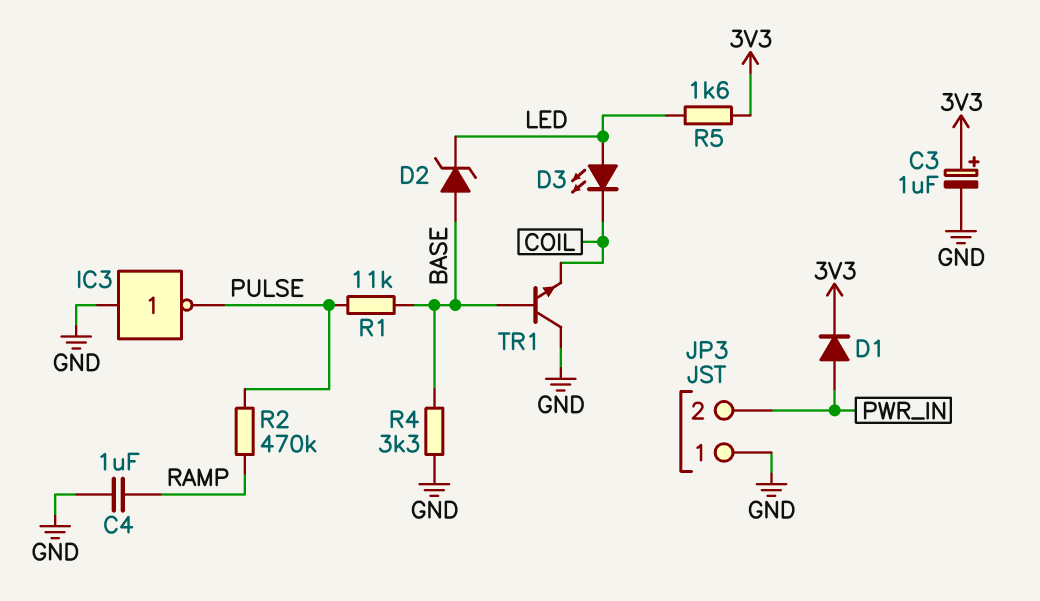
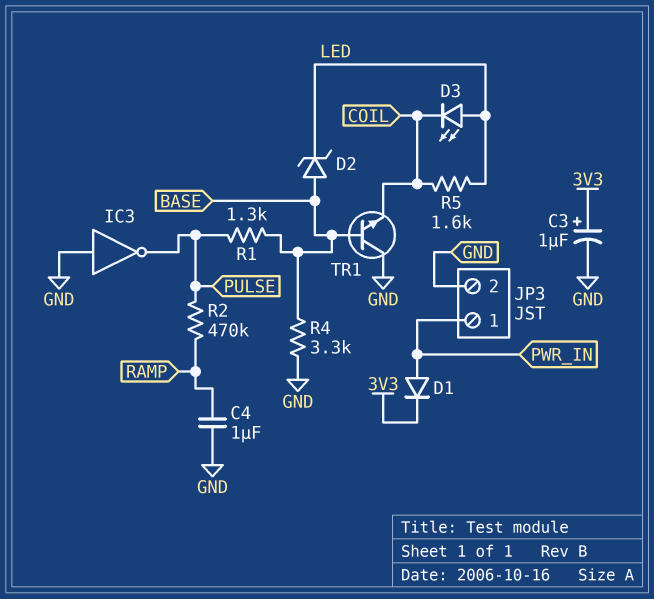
JP3 pin 1: GND -> PWR_IN
JP3 pin 2: PWR_IN -> GND
R1: 11k (BASE, PULSE) -> 1.3k (BASE, PULSE)
R5: 1.6k (3V3, LED) -> 1.6k (COIL, LED)

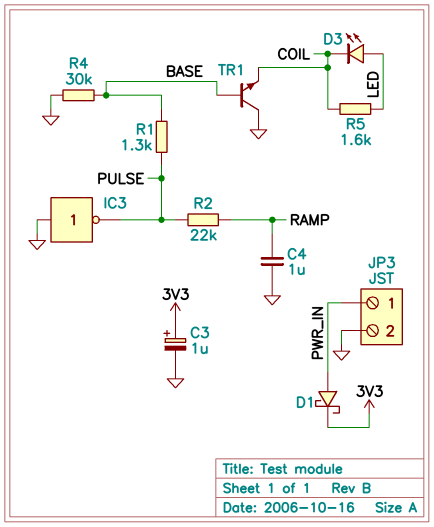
D1: diode (A PWR_IN, K 3V3) -> schottky (A PWR_IN, K 3V3)
D2: zener (A BASE, K LED) -> none
R2: 470k (PULSE, RAMP) -> 22k (PULSE, RAMP)
R4: 3.3k (BASE, GND) -> 30k (BASE, GND)

